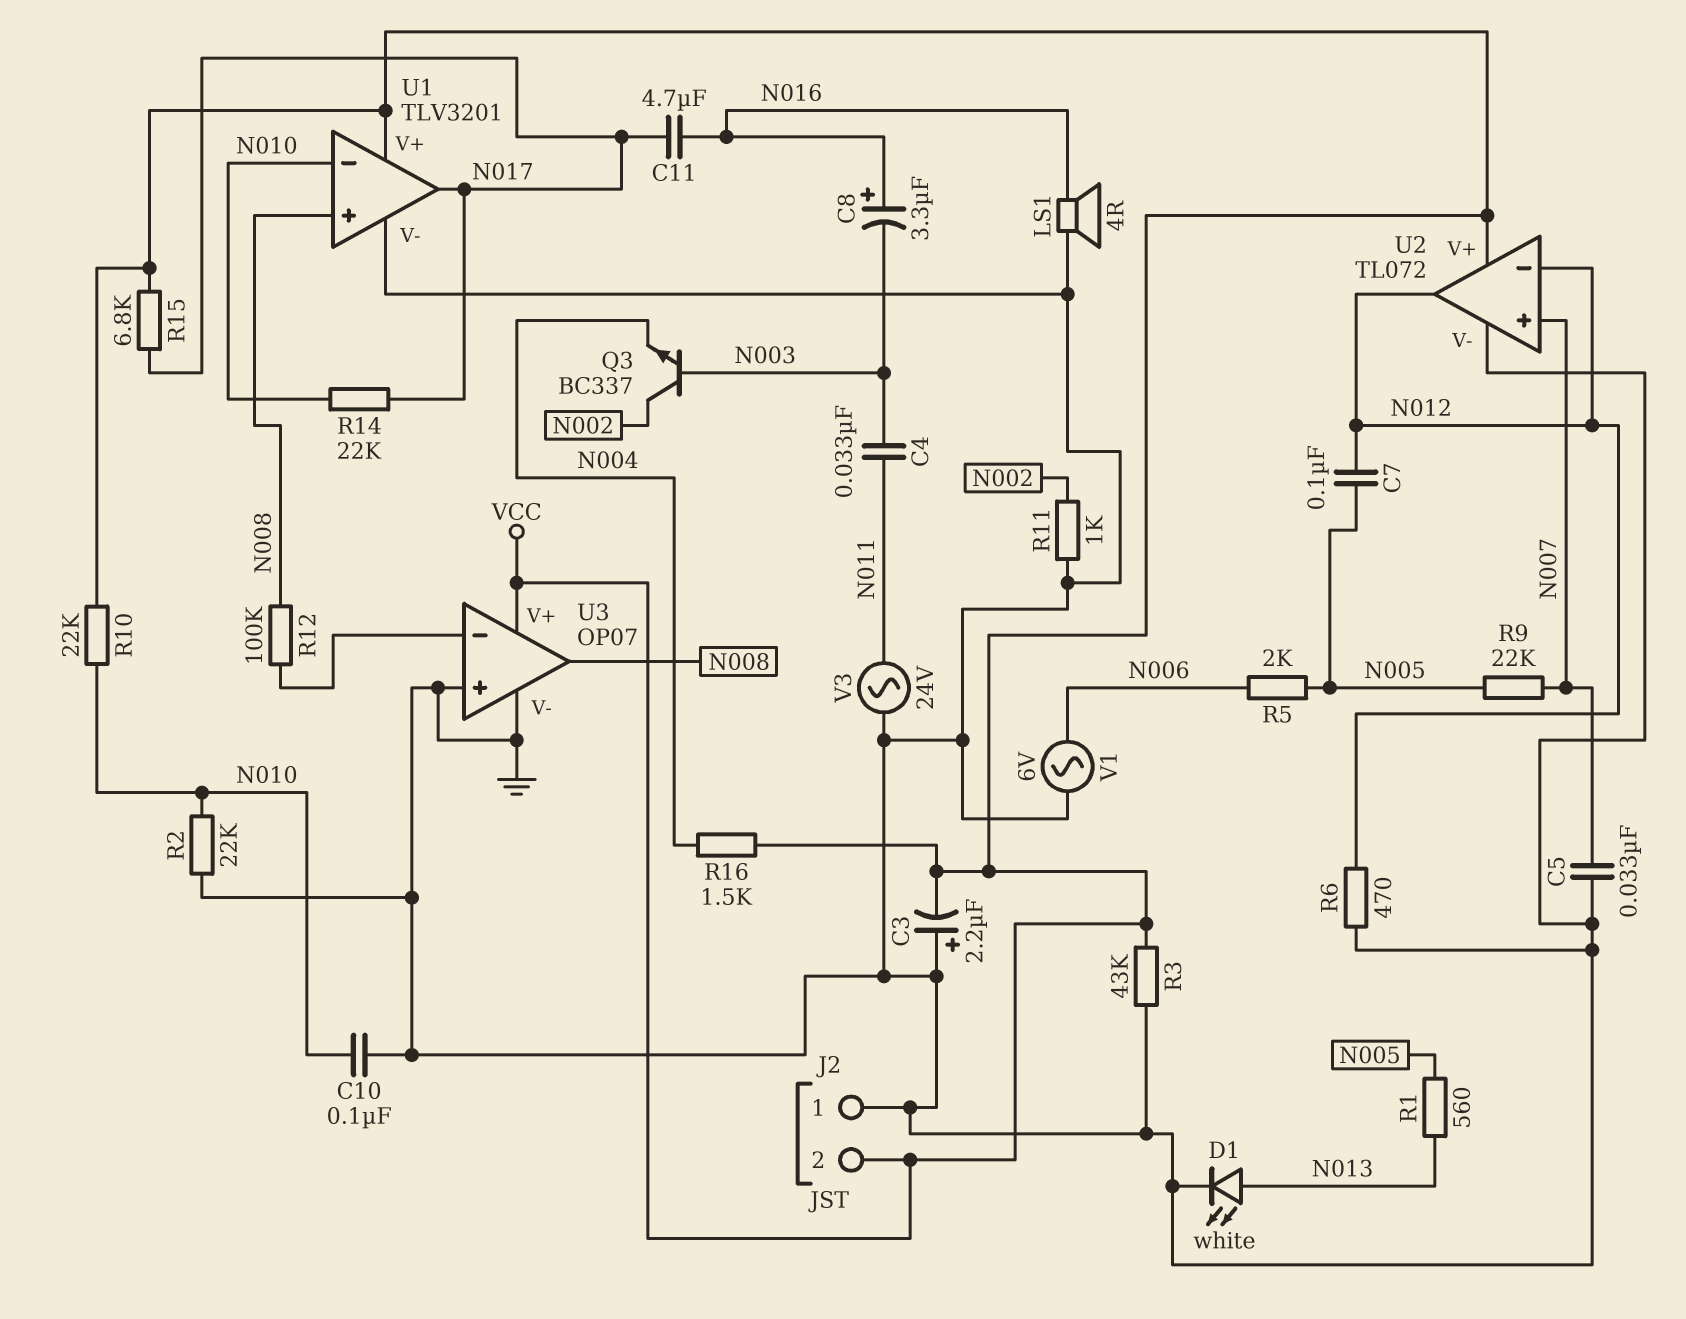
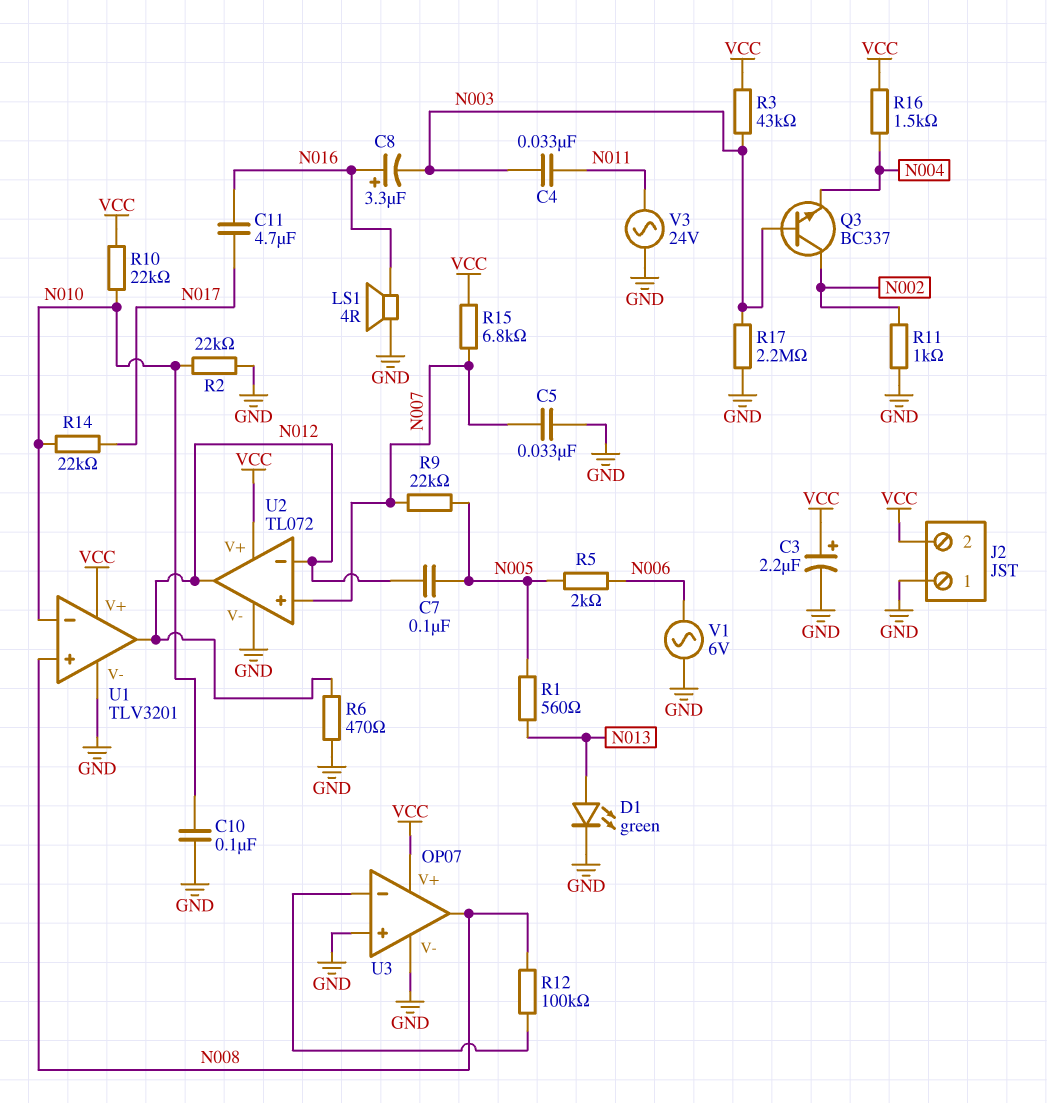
C3: 2.2uF (plus GND, minus VCC) -> 2.2uF (plus VCC, minus GND)
D1: LED white (A N013, K GND) -> LED green (A N013, K GND)
R3: 43k (GND, VCC) -> 43k (N003, VCC)
R15: 6.8k (N017, VCC) -> 6.8k (N007, VCC)
R17: none -> 2.2M (GND, N003)
U1 pin out: N017 -> N012

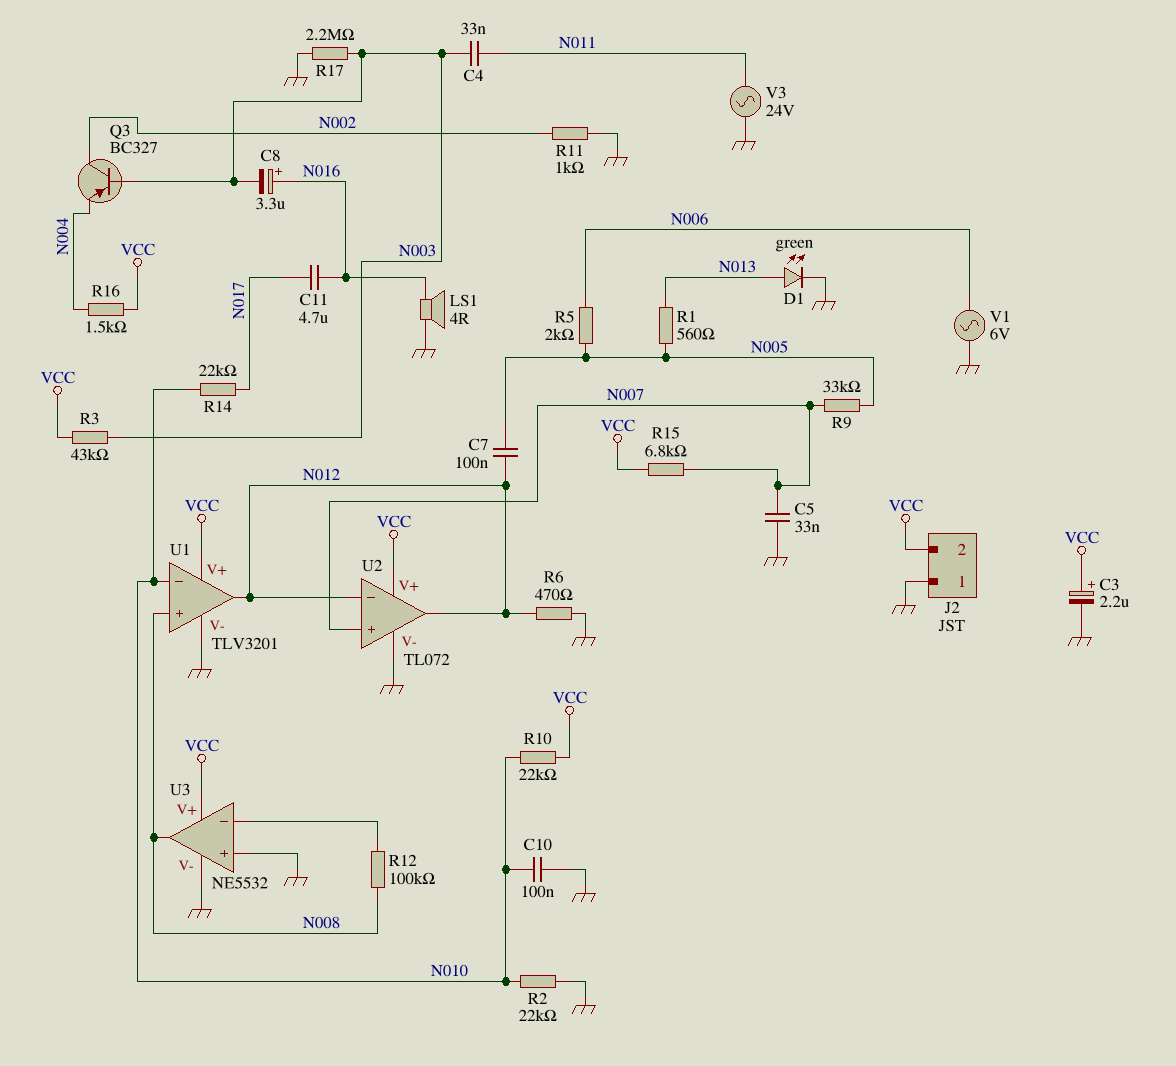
Q3: NPN BC337 (B N003, C N002, E N004) -> PNP BC327 (B N003, C N002, E N004)
R9: 22k (N005, N007) -> 33k (N005, N007)
U3: OP07 -> NE5532

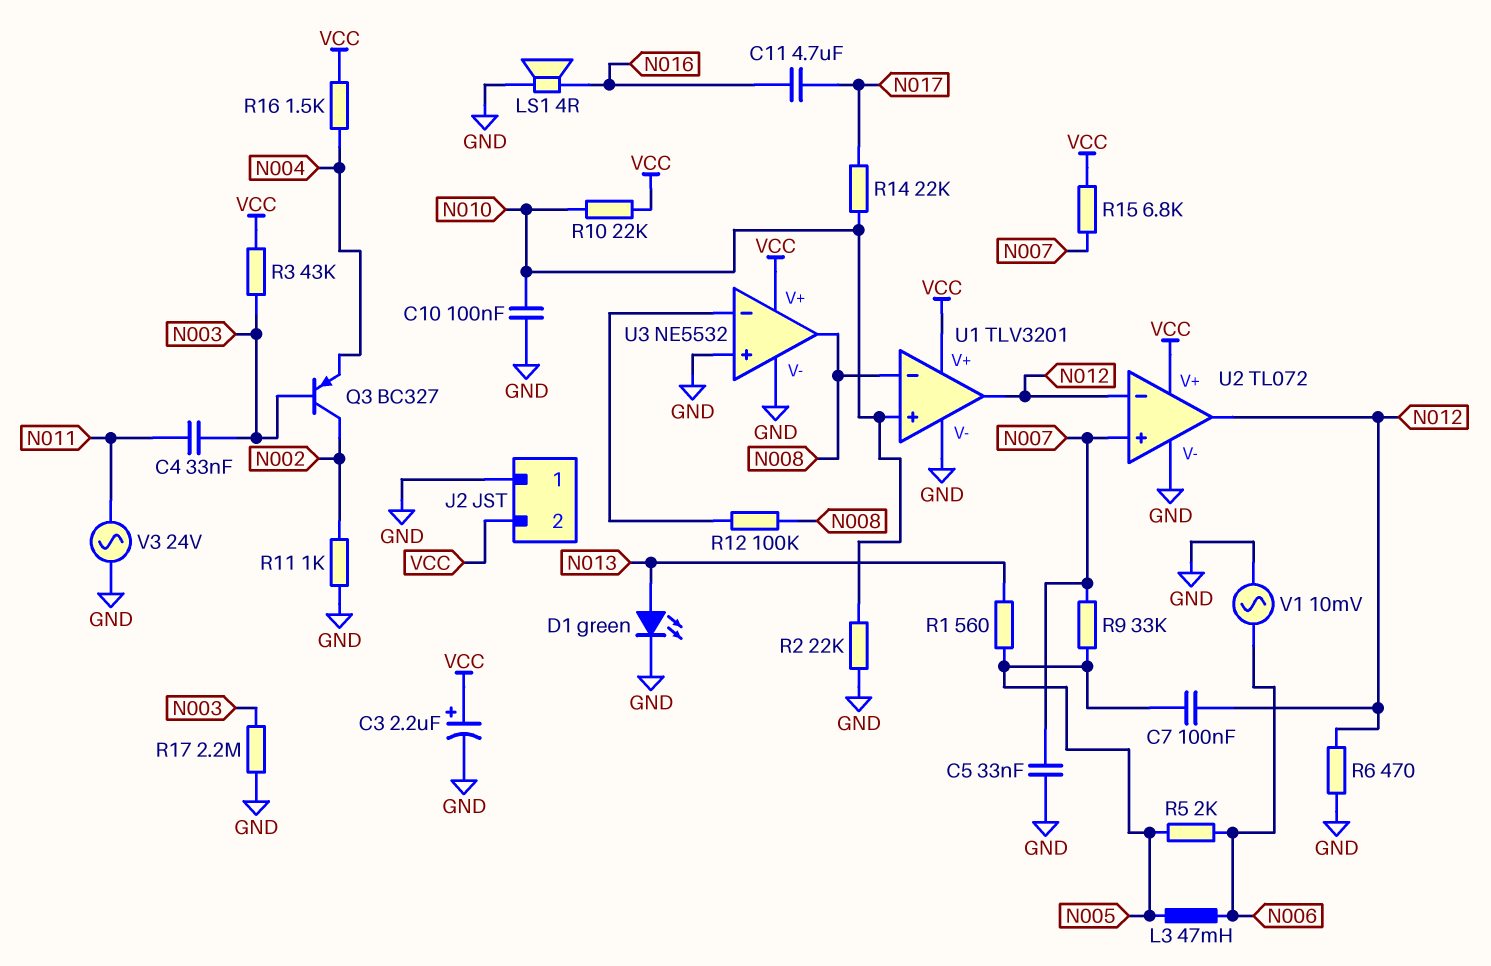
C8: 3.3uF (plus N016, minus N003) -> none
L3: none -> 47mH (N005, N006)
U1 pin in+: N008 -> N010
U1 pin in-: N010 -> N008
V1: AC 6V (GND, N006) -> AC 10mV (GND, N006)

